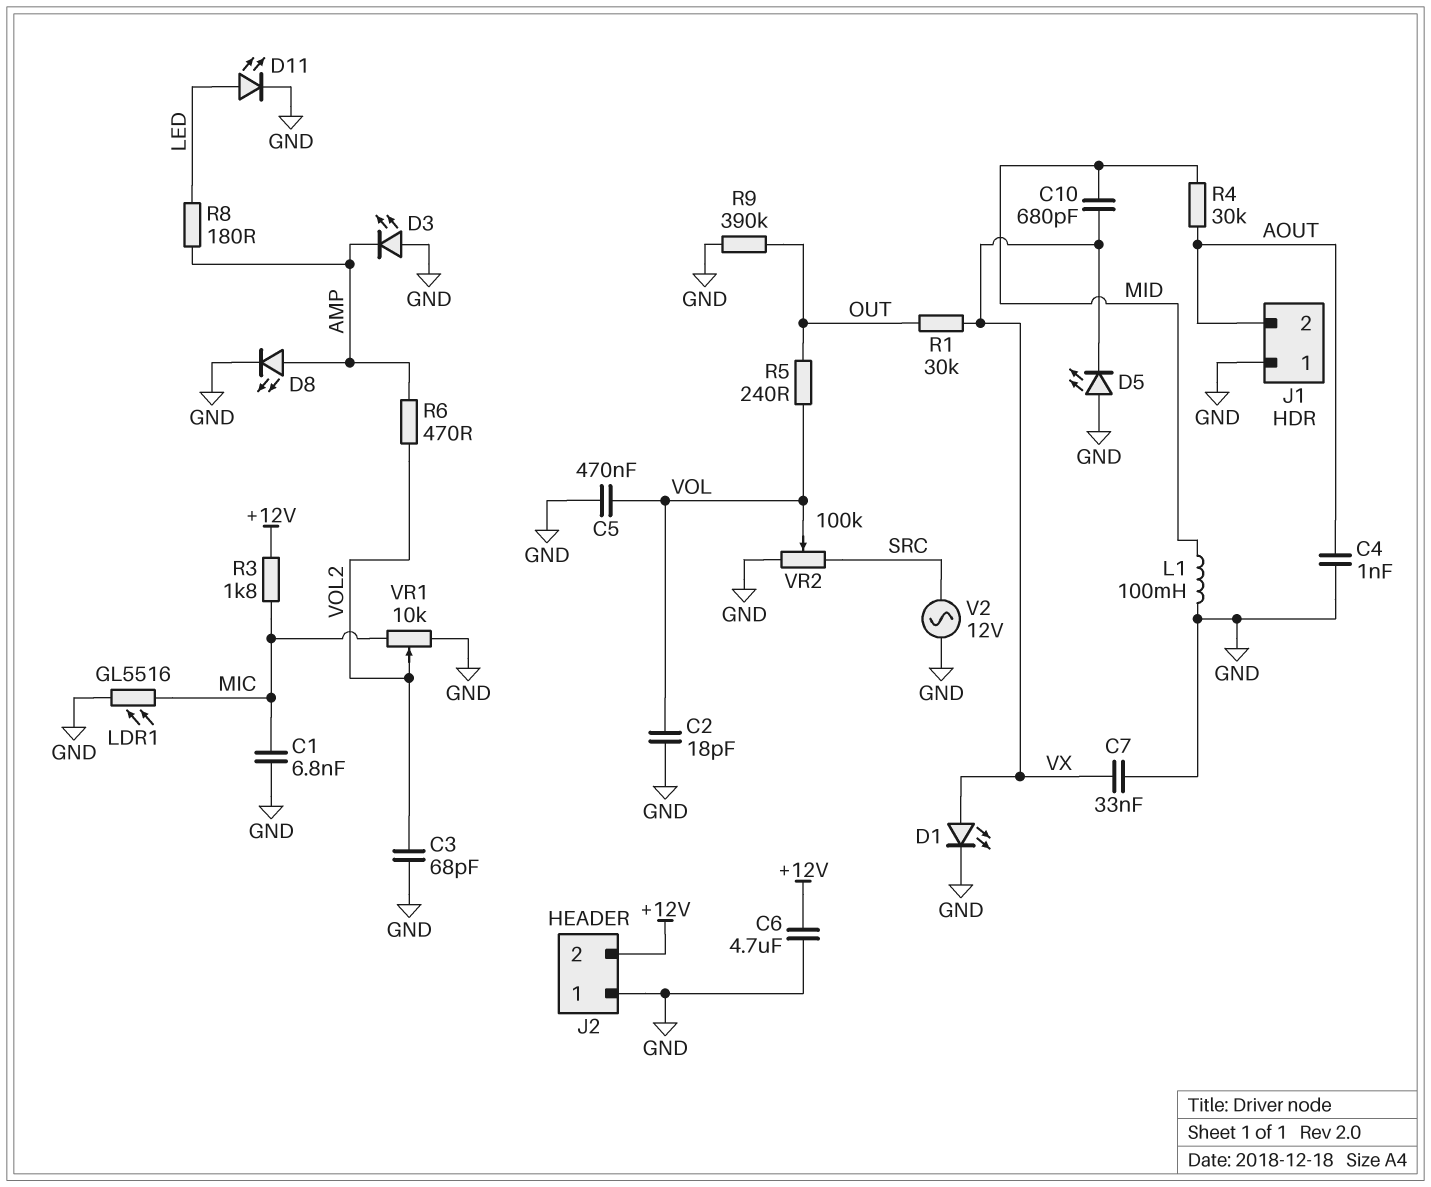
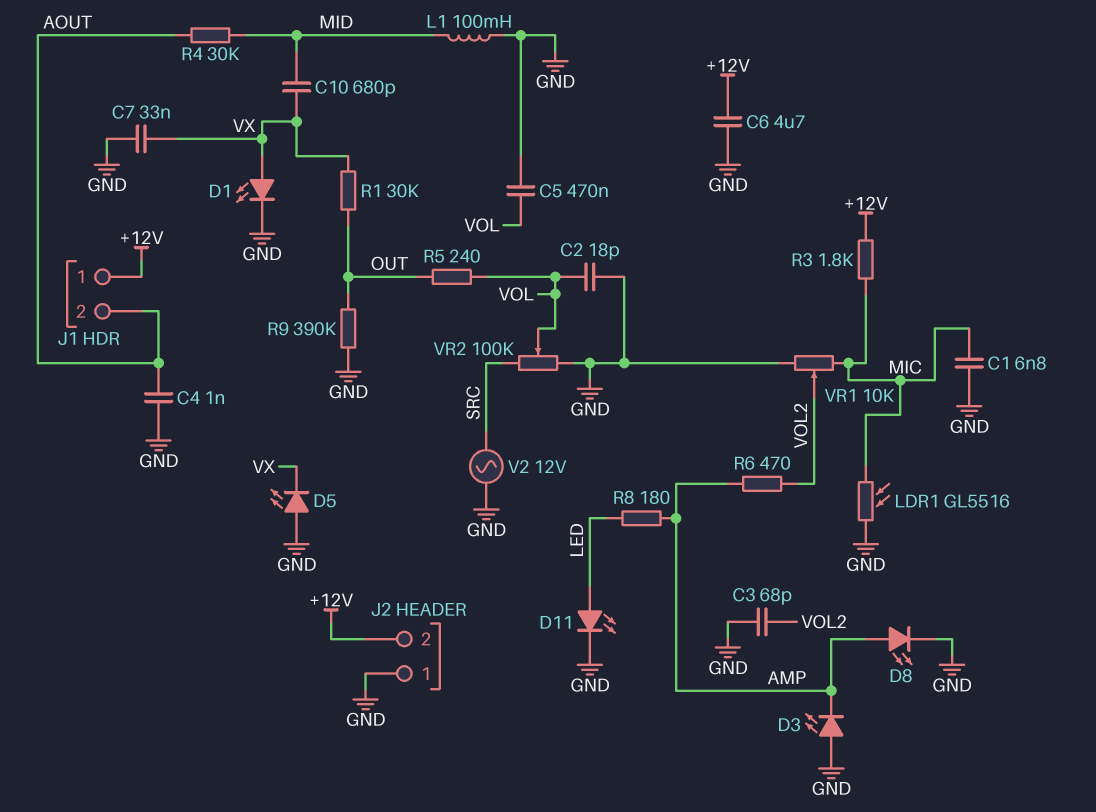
J1 pin 1: GND -> +12V

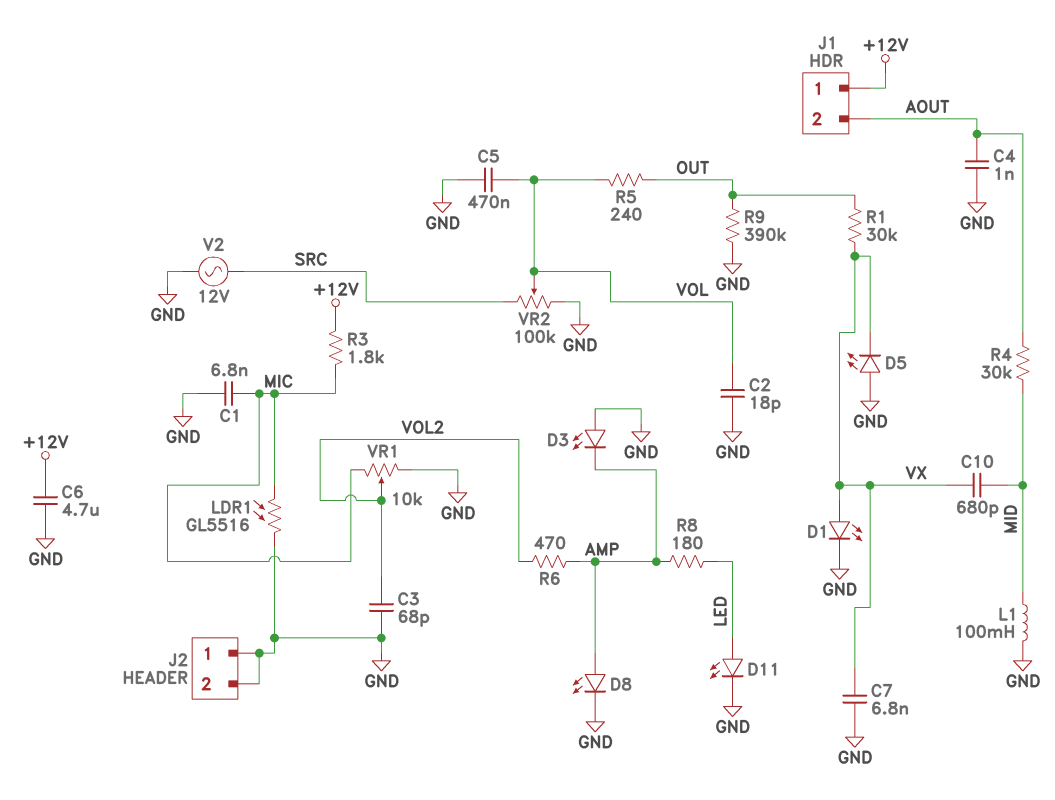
C7: 33nF (GND, VX) -> 6.8nF (GND, VX)
J2 pin 2: +12V -> GND

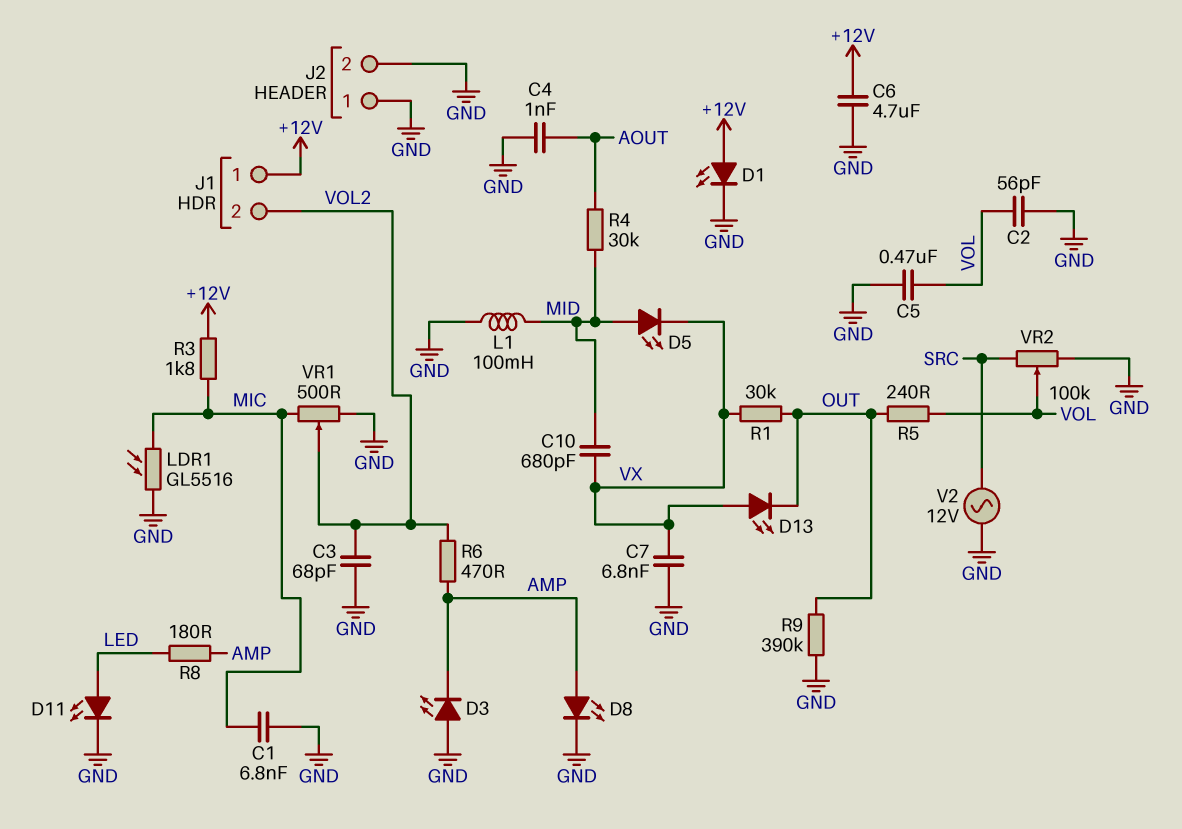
C2: 18pF (GND, VOL) -> 56pF (GND, VOL)
D1: LED (A VX, K GND) -> LED (A +12V, K GND)
D5: LED (A GND, K VX) -> LED (A MID, K VX)
D13: none -> LED (A VX, K OUT)
J1 pin 2: AOUT -> VOL2
VR1: 10k (GND, MIC, wiper VOL2) -> 500 (GND, MIC, wiper VOL2)

